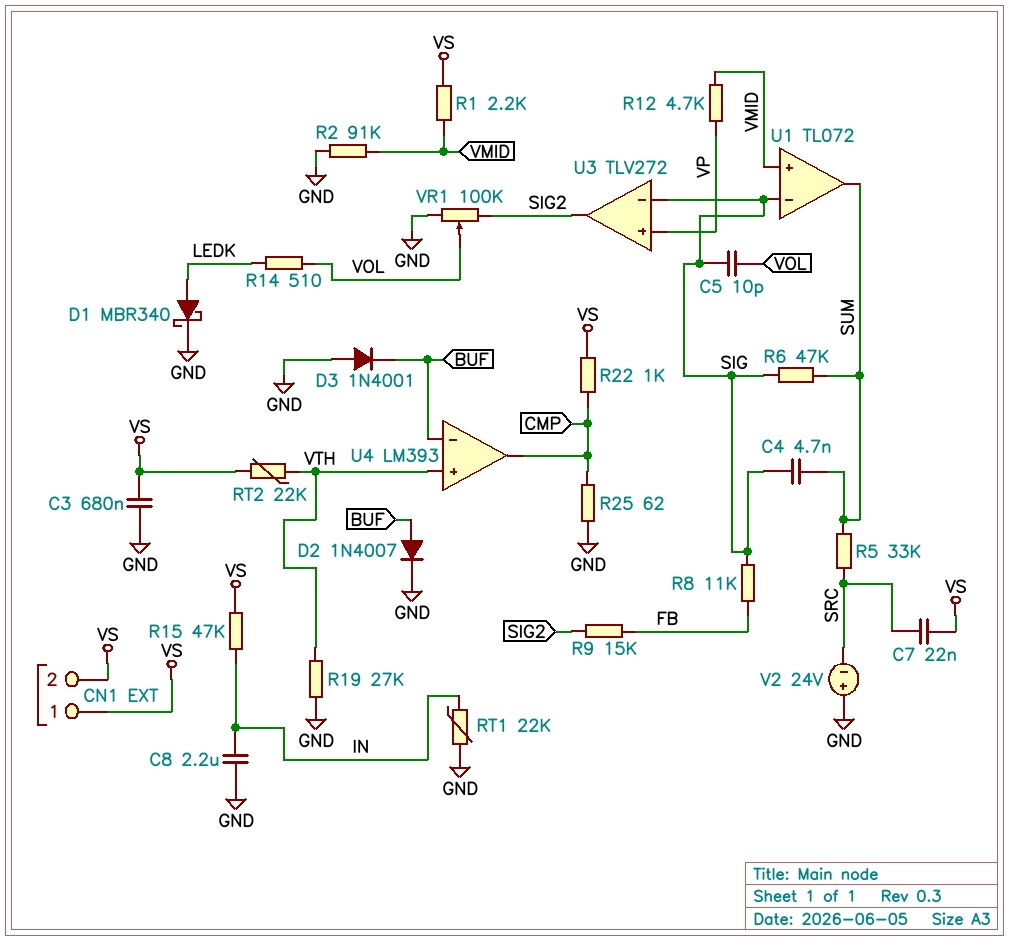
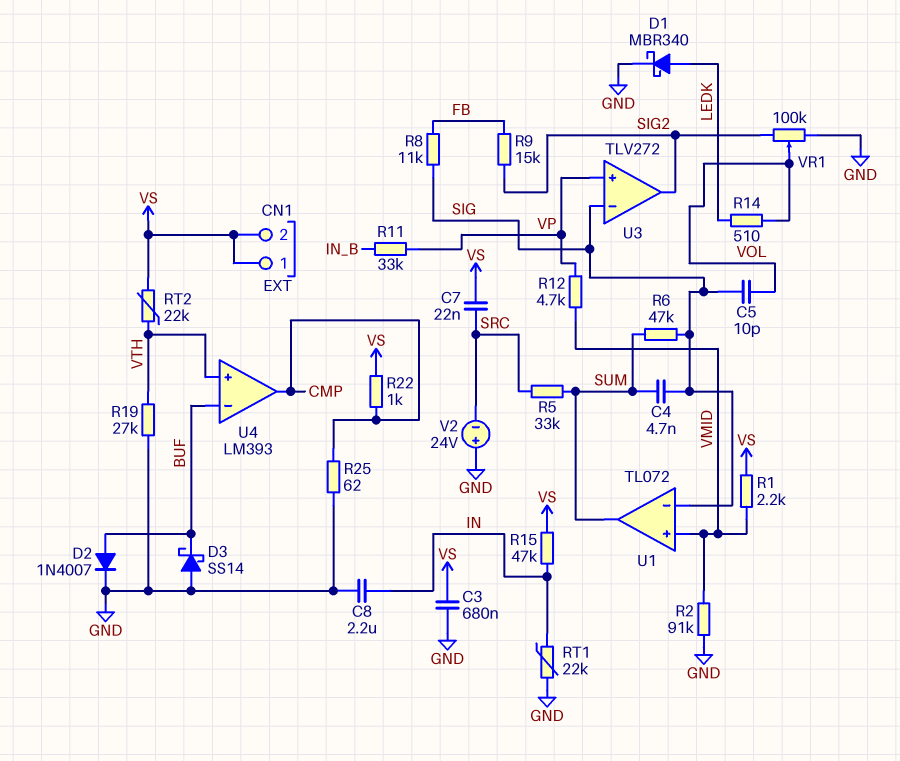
D3: diode 1N4001 (A GND, K BUF) -> schottky SS14 (A GND, K BUF)
R11: none -> 33k (IN_B, VP)

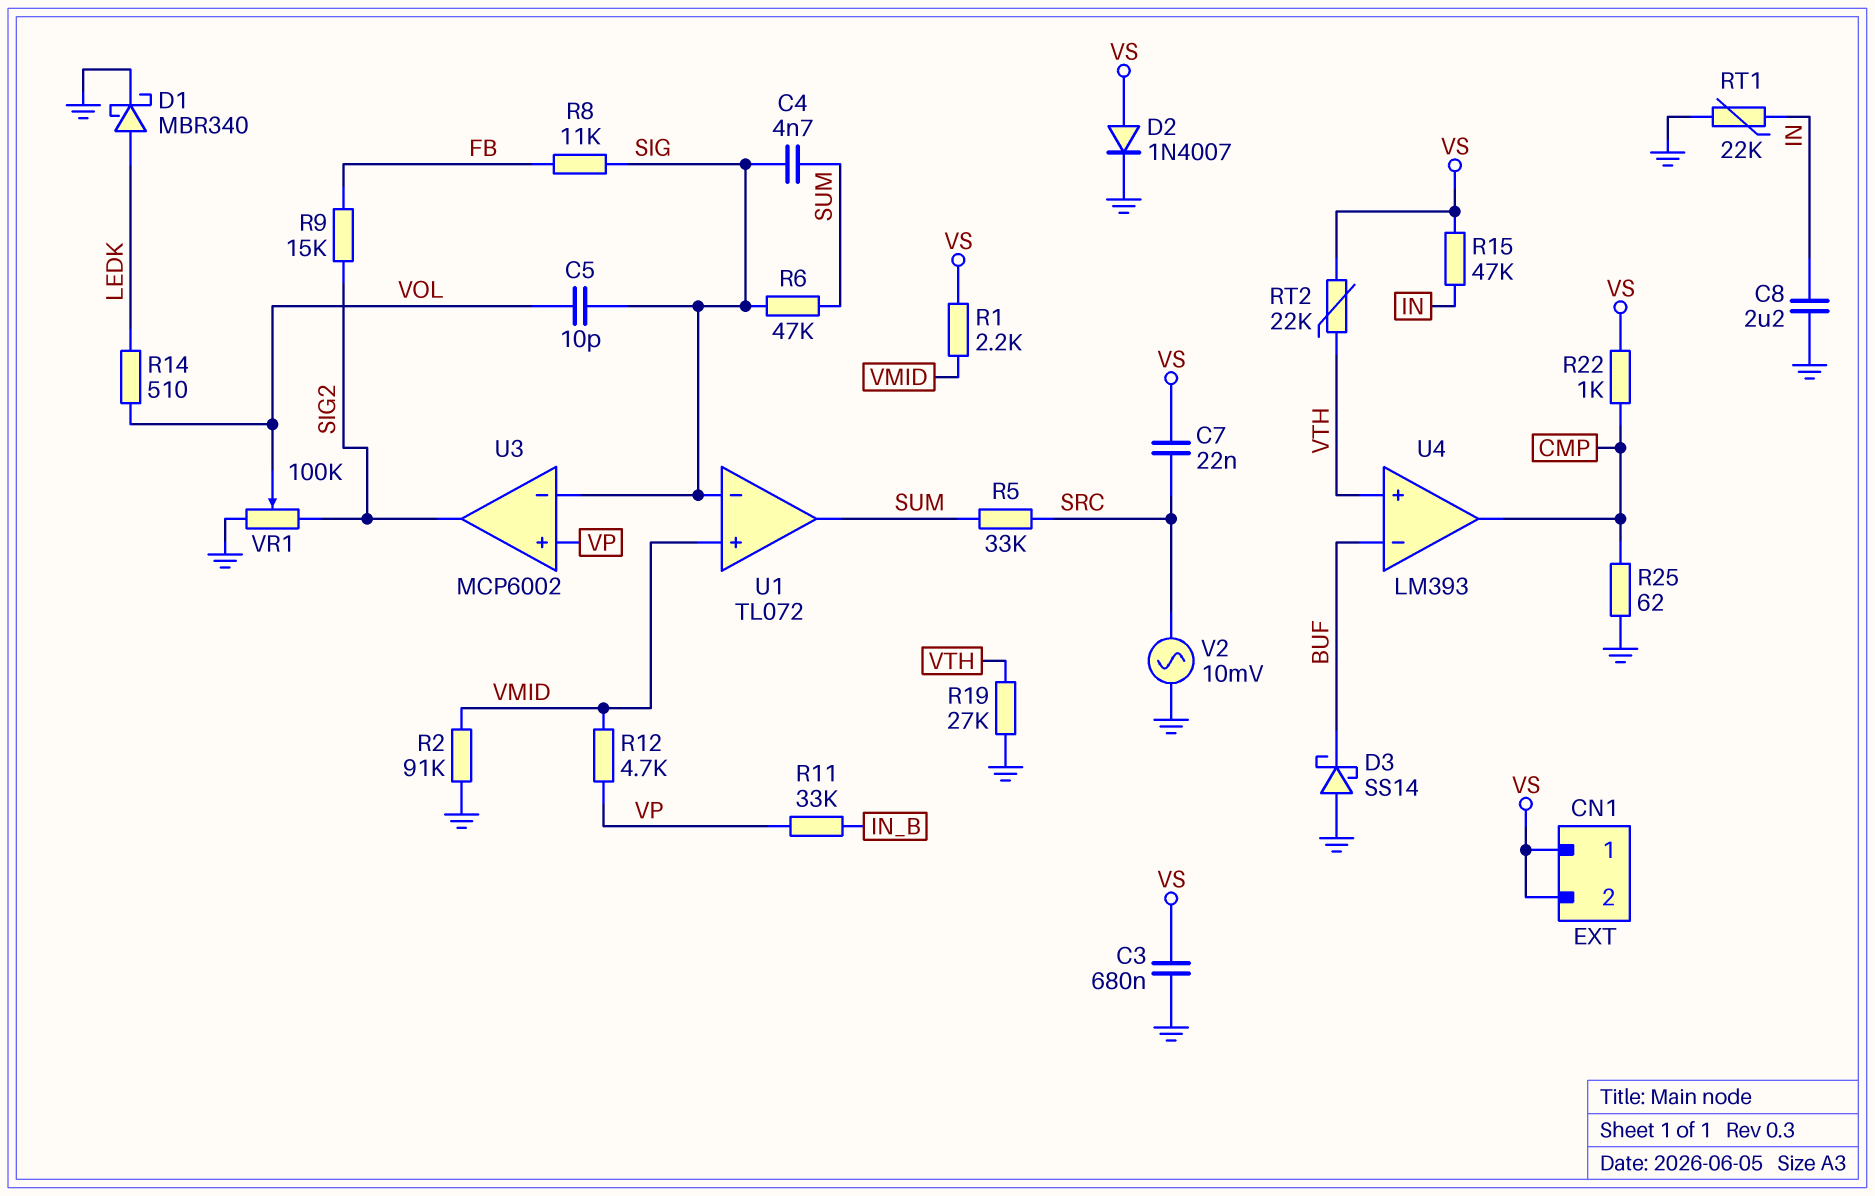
D2: diode 1N4007 (A BUF, K GND) -> diode 1N4007 (A VS, K GND)
U3: TLV272 -> MCP6002
V2: 24V (plus GND, minus SRC) -> AC 10mV (GND, SRC)

